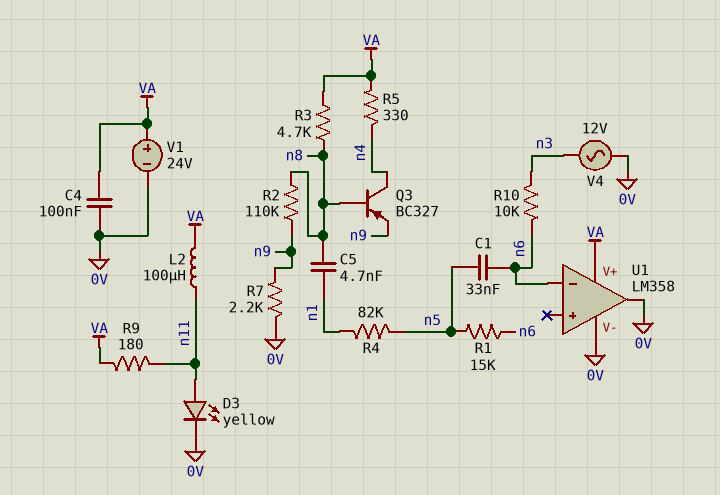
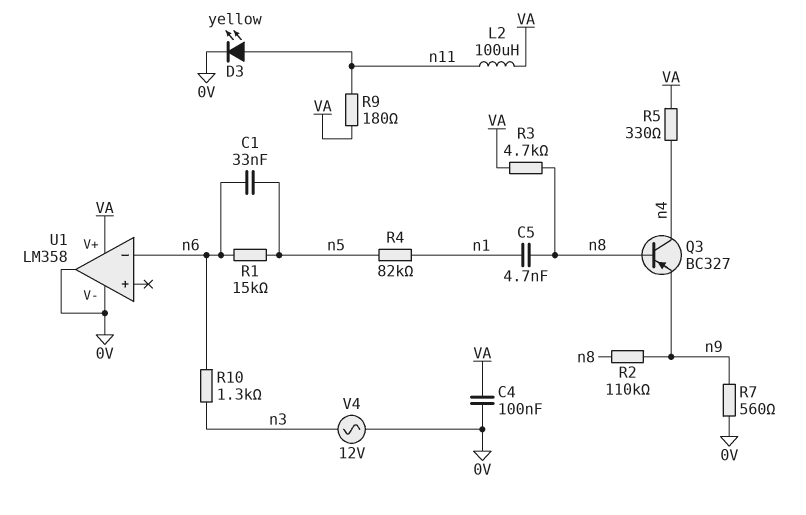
R7: 2.2k (0V, n9) -> 560 (0V, n9)
R10: 10k (n3, n6) -> 1.3k (n3, n6)
V1: 24V (plus VA, minus 0V) -> none

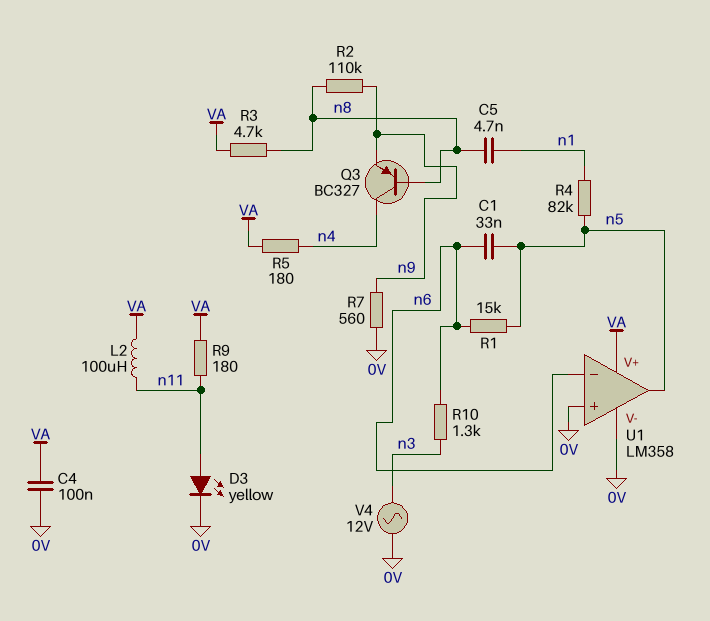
R5: 330 (VA, n4) -> 180 (VA, n4)
U1 pin in+: none -> 0V
U1 pin out: 0V -> n5

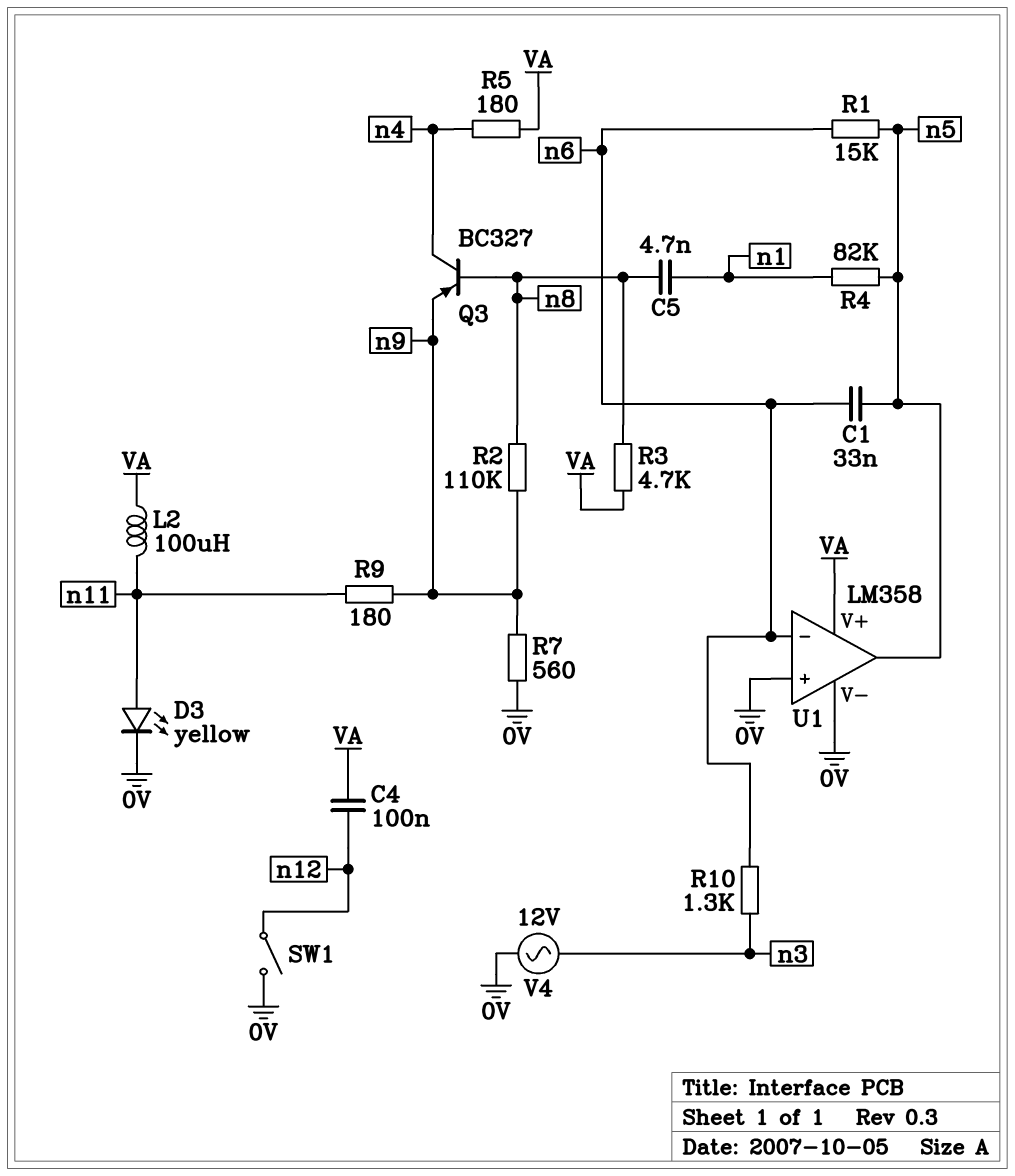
C4: 100nF (0V, VA) -> 100nF (VA, n12)
R9: 180 (VA, n11) -> 180 (n9, n11)
SW1: none -> switch (0V, n12)

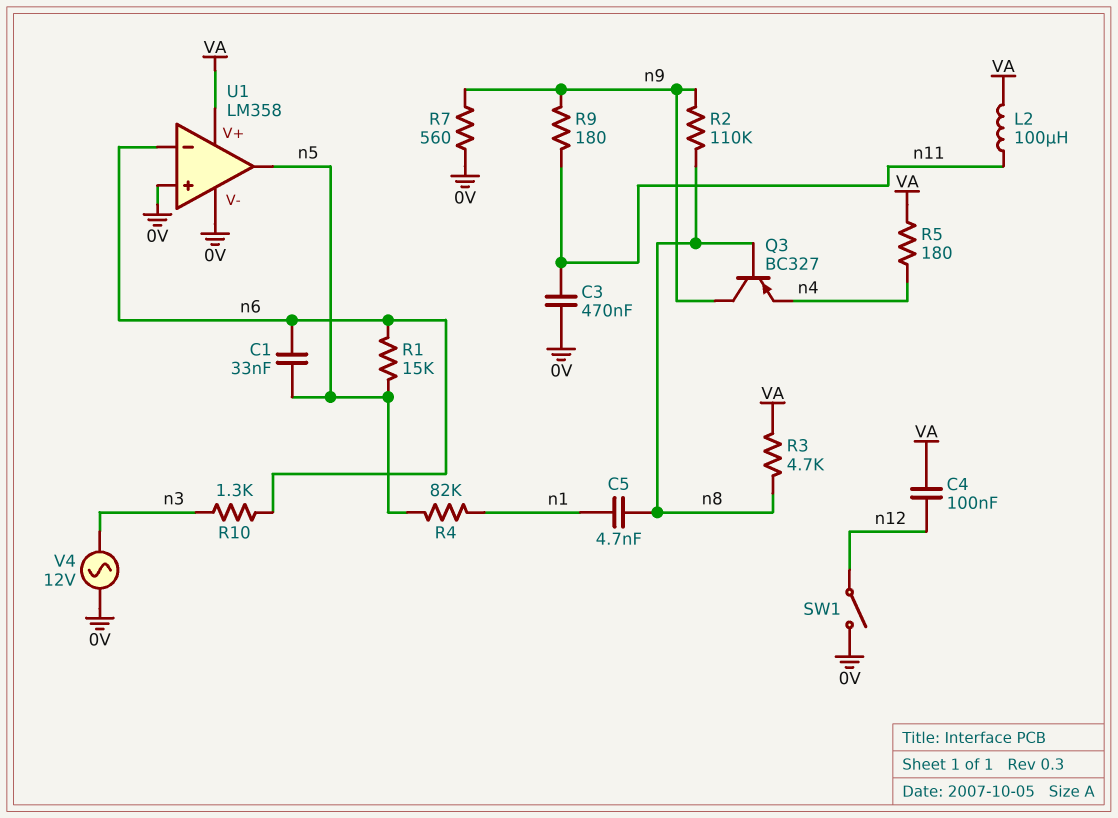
C3: none -> 470nF (0V, n11)
D3: LED yellow (A n11, K 0V) -> none
Q3: PNP BC327 (B n8, C n4, E n9) -> PNP BC327 (B n8, C n9, E n4)

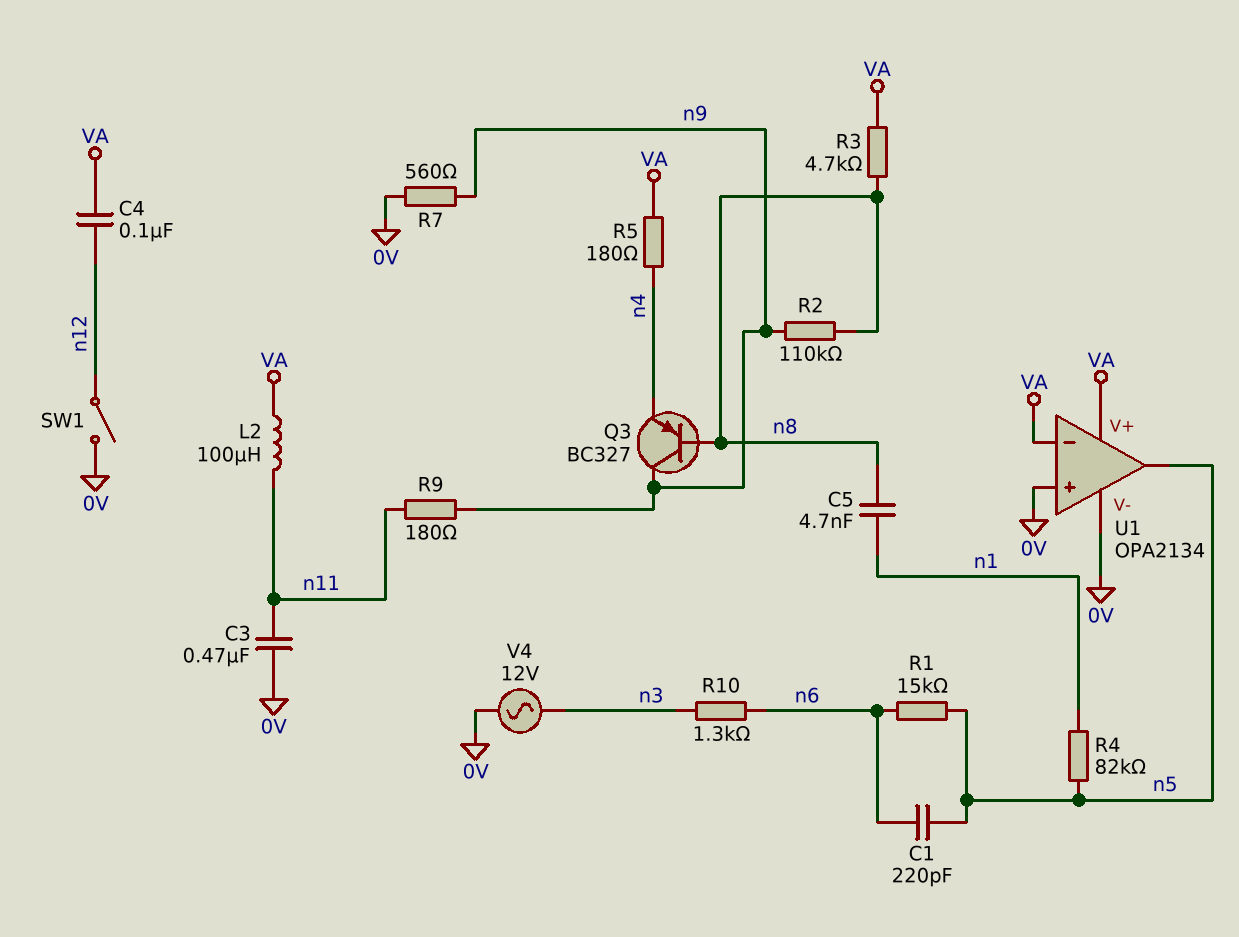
C1: 33nF (n5, n6) -> 220pF (n5, n6)
U1: LM358 -> OPA2134
U1 pin in-: n6 -> VA

